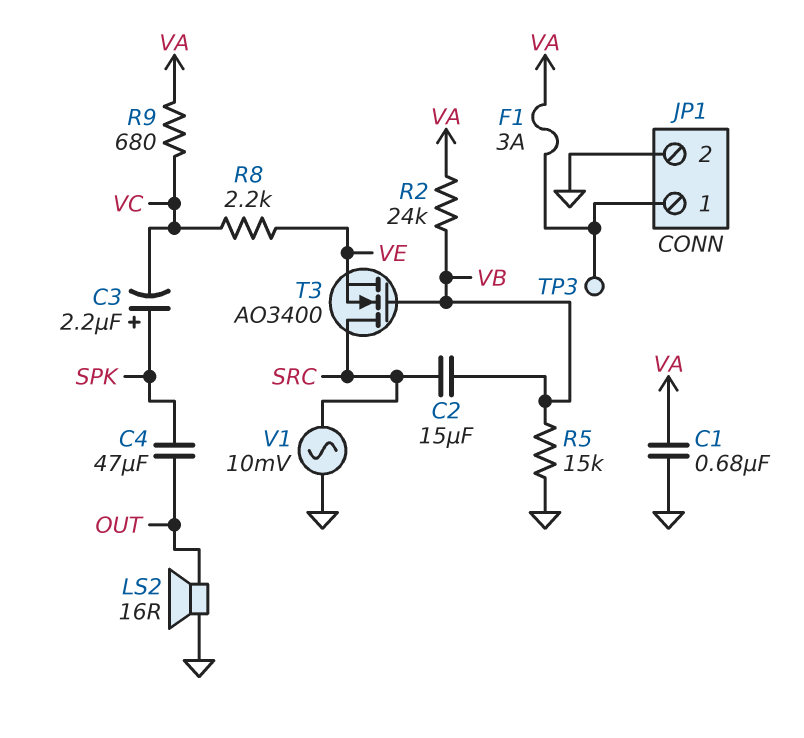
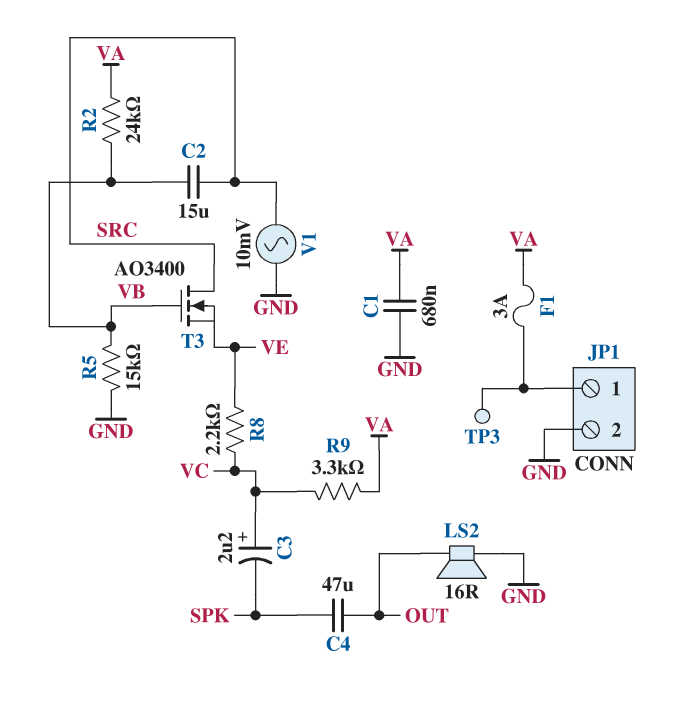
C3: 2.2uF (plus SPK, minus VC) -> 2.2uF (plus VC, minus SPK)
R9: 680 (VA, VC) -> 3.3k (VA, VC)

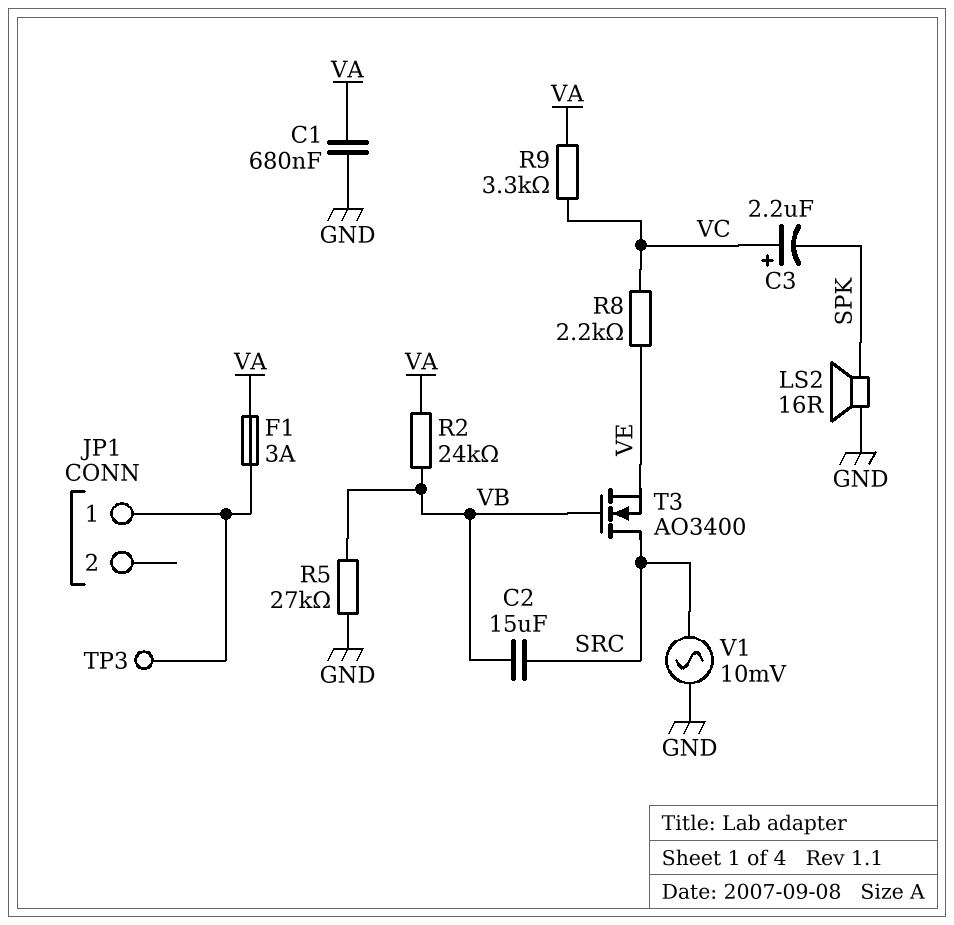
C4: 47uF (OUT, SPK) -> none
JP1 pin 2: GND -> none
LS2: speaker 16R (GND, OUT) -> speaker 16R (GND, SPK)
R5: 15k (GND, VB) -> 27k (GND, VB)

